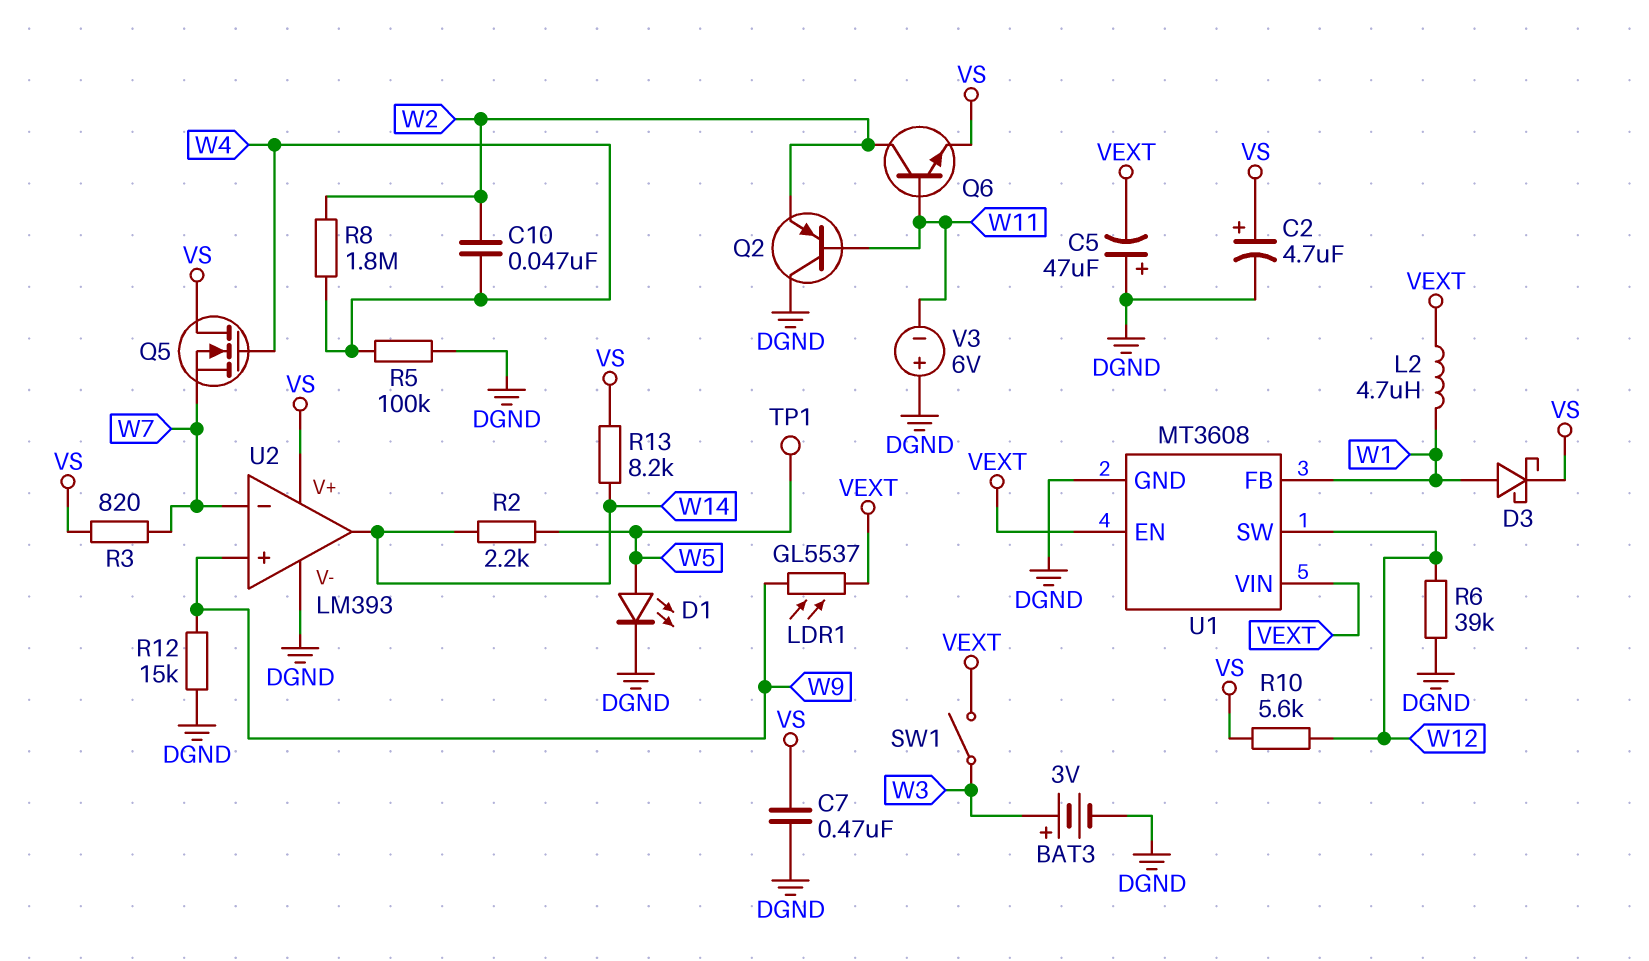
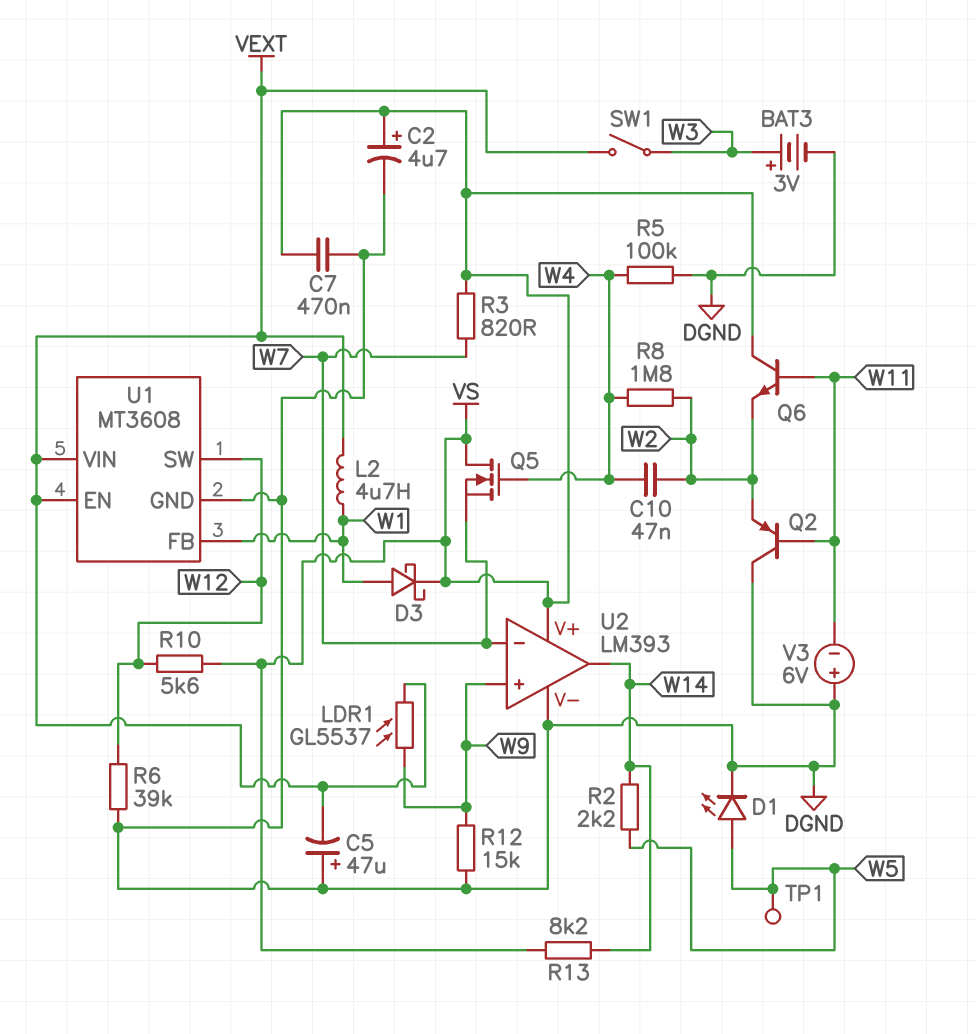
Q6: NPN (B W11, C W2, E VS) -> NPN (B W11, C VS, E W2)

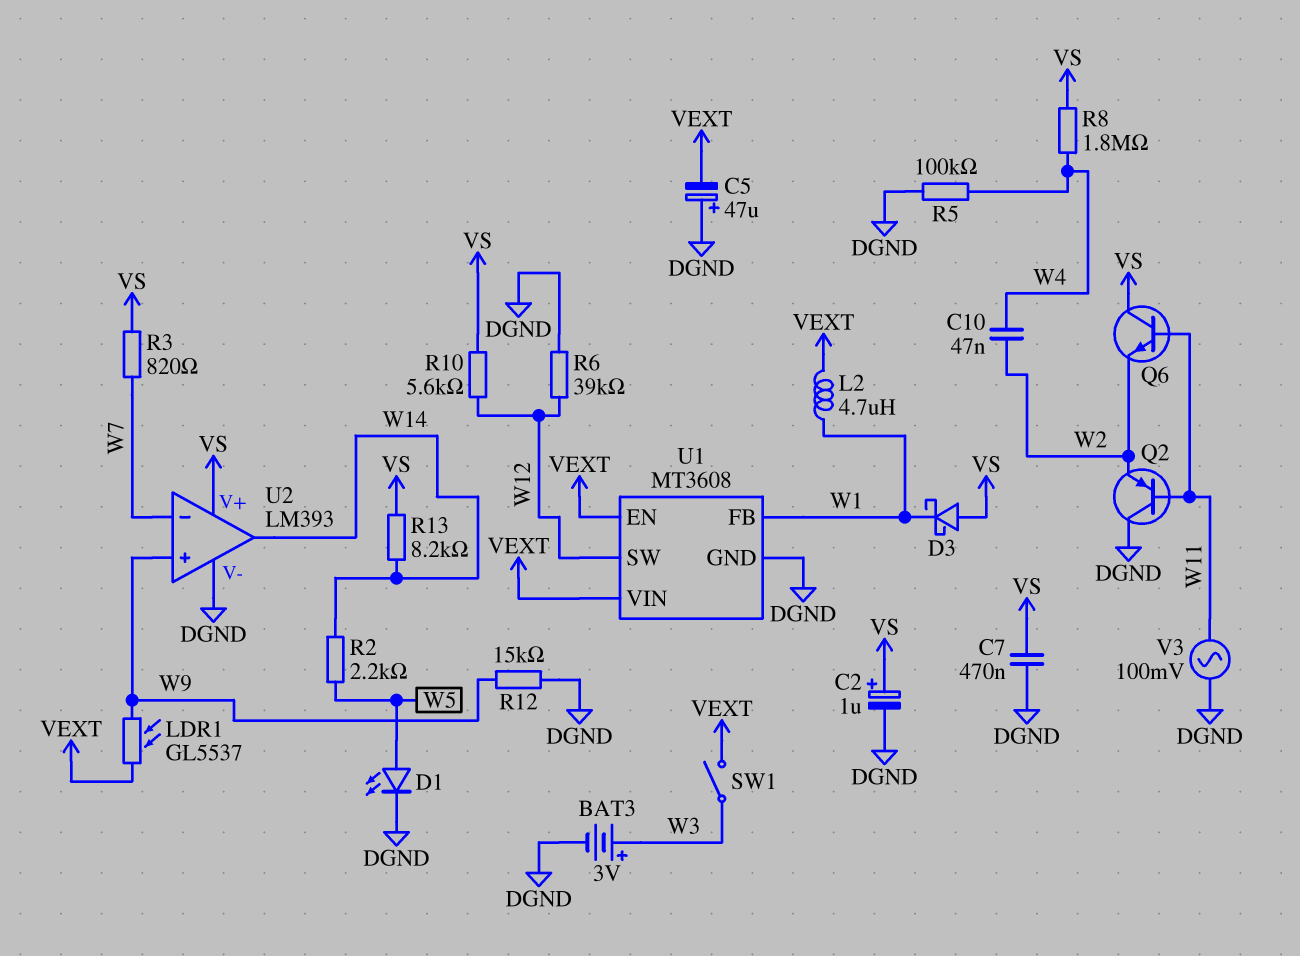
C2: 4.7uF (plus VS, minus DGND) -> 1uF (plus VS, minus DGND)
D3: schottky (A W1, K VS) -> schottky (A VS, K W1)
Q5: NMOS (G W4, D VS, S W7) -> none
R8: 1.8M (W2, W4) -> 1.8M (VS, W4)
TP1: test point (W5) -> none
V3: 6V (plus DGND, minus W11) -> AC 100mV (DGND, W11)

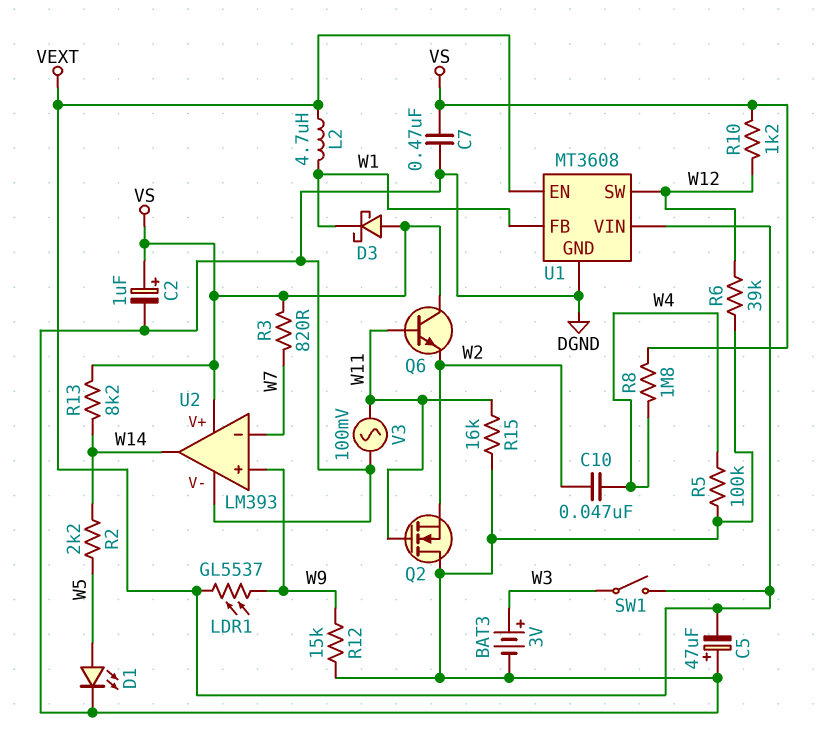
Q2: PNP (B W11, C DGND, E W2) -> NMOS (G W11, D DGND, S W2)
R10: 5.6k (VS, W12) -> 1.2k (VS, W12)
R15: none -> 16k (DGND, W11)

